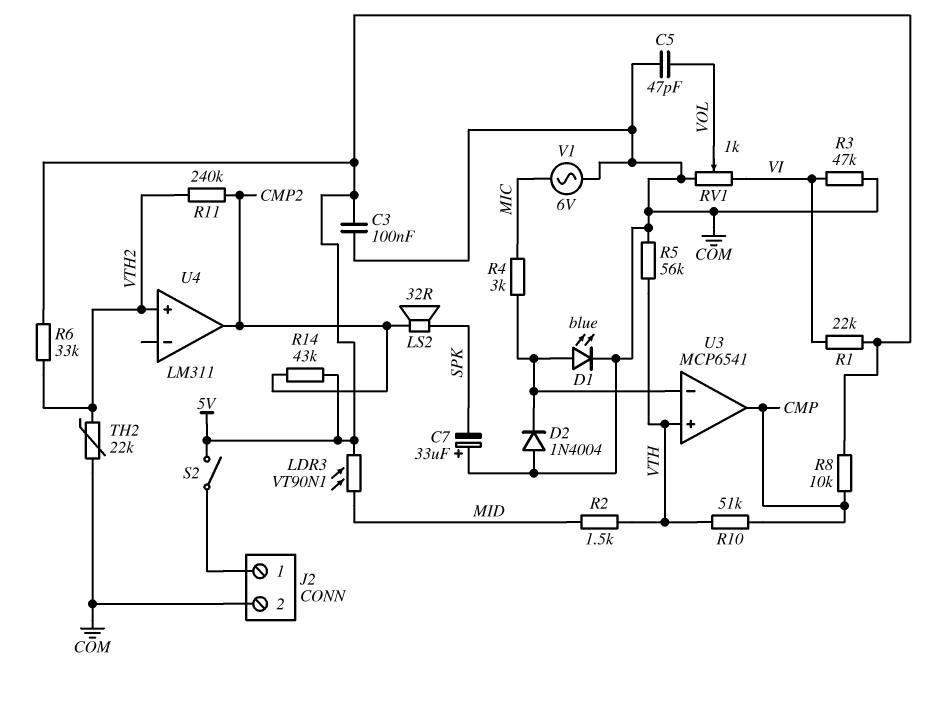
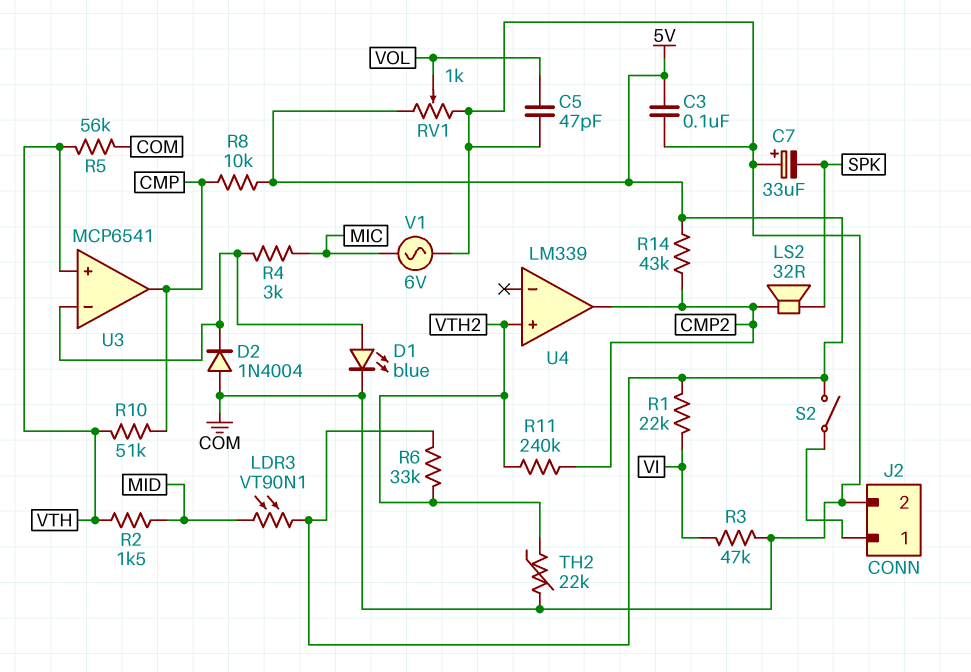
RV1: 1k (COM, VI, wiper VOL) -> 1k (5V, COM, wiper VOL)
U4: LM311 -> LM339

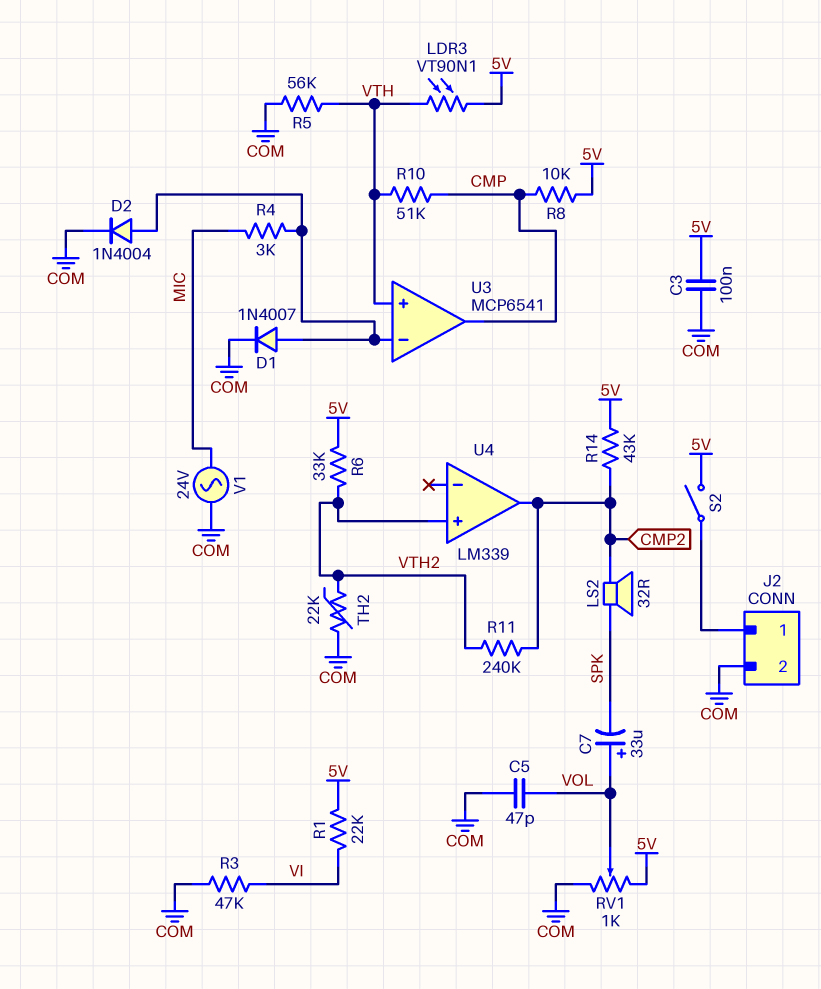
C7: 33uF (plus COM, minus SPK) -> 33uF (plus VOL, minus SPK)
D1: LED blue (A U3/in-, K COM) -> diode 1N4007 (A U3/in-, K COM)
D2: diode 1N4004 (A COM, K U3/in-) -> diode 1N4004 (A U3/in-, K COM)
LDR3: VT90N1 (5V, MID) -> VT90N1 (5V, VTH)
R2: 1.5k (MID, VTH) -> none
V1: AC 6V (COM, MIC) -> AC 24V (COM, MIC)

